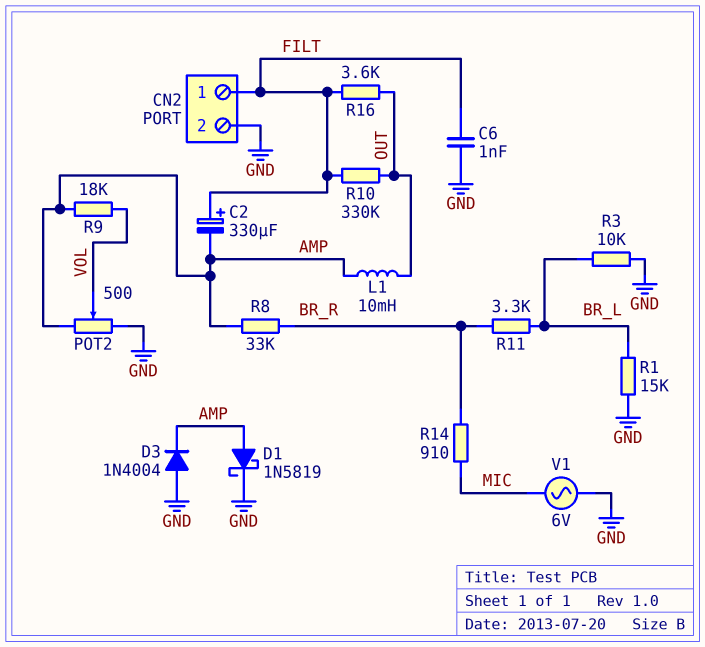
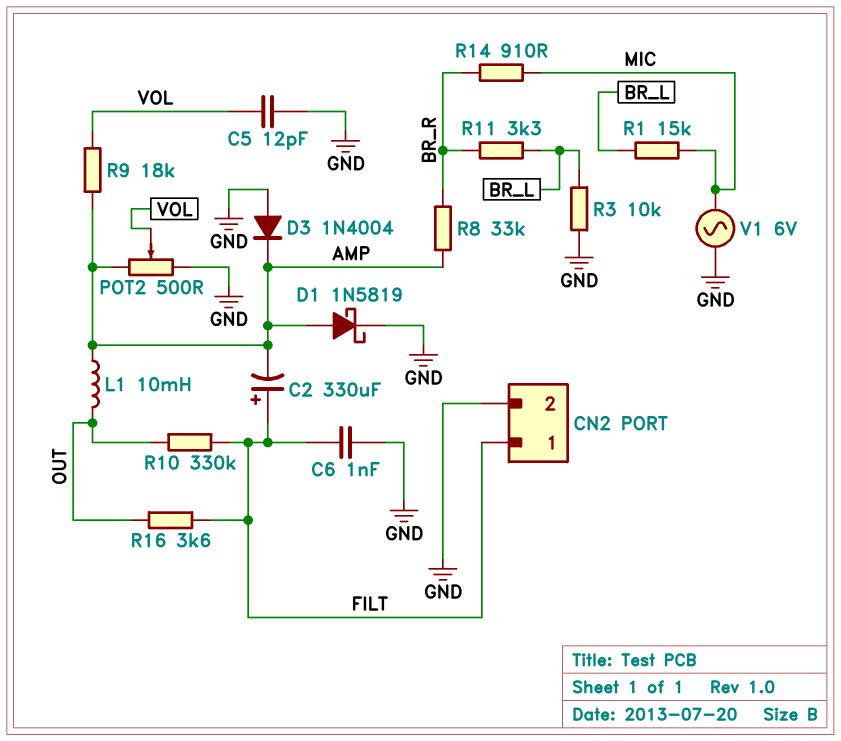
C5: none -> 12pF (GND, VOL)
R1: 15k (BR_L, GND) -> 15k (BR_L, MIC)

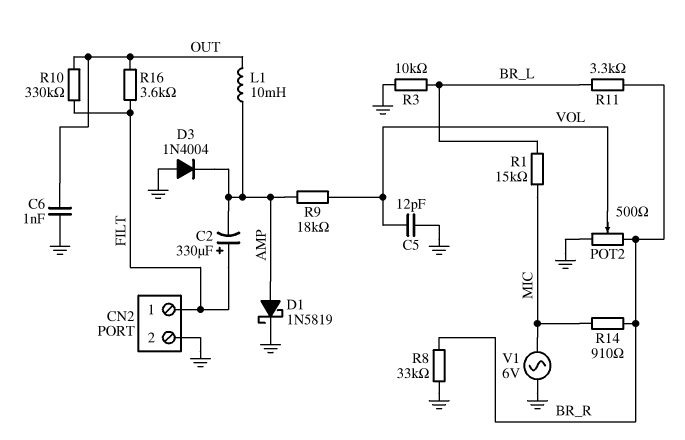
C6: 1nF (FILT, GND) -> 1nF (GND, OUT)
POT2: 500 (AMP, GND, wiper VOL) -> 500 (BR_R, GND, wiper VOL)
R8: 33k (AMP, BR_R) -> 33k (BR_R, GND)

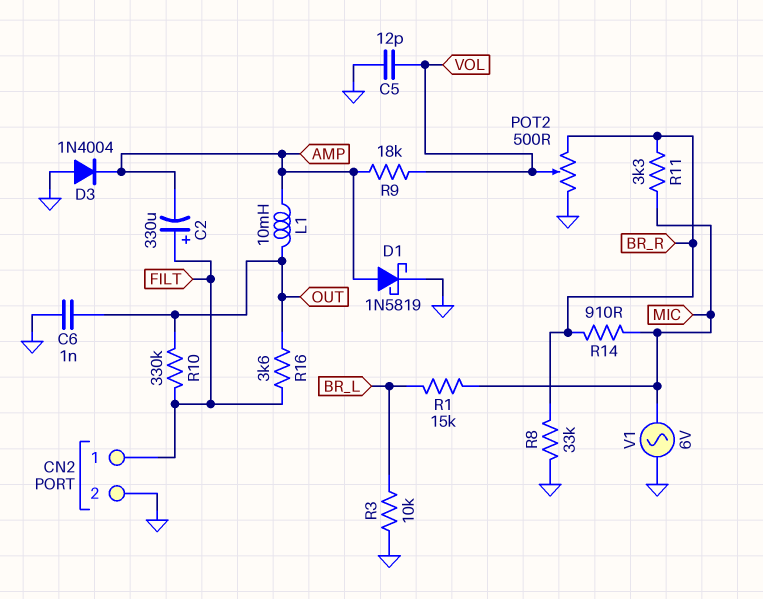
R11: 3.3k (BR_L, BR_R) -> 3.3k (BR_R, MIC)

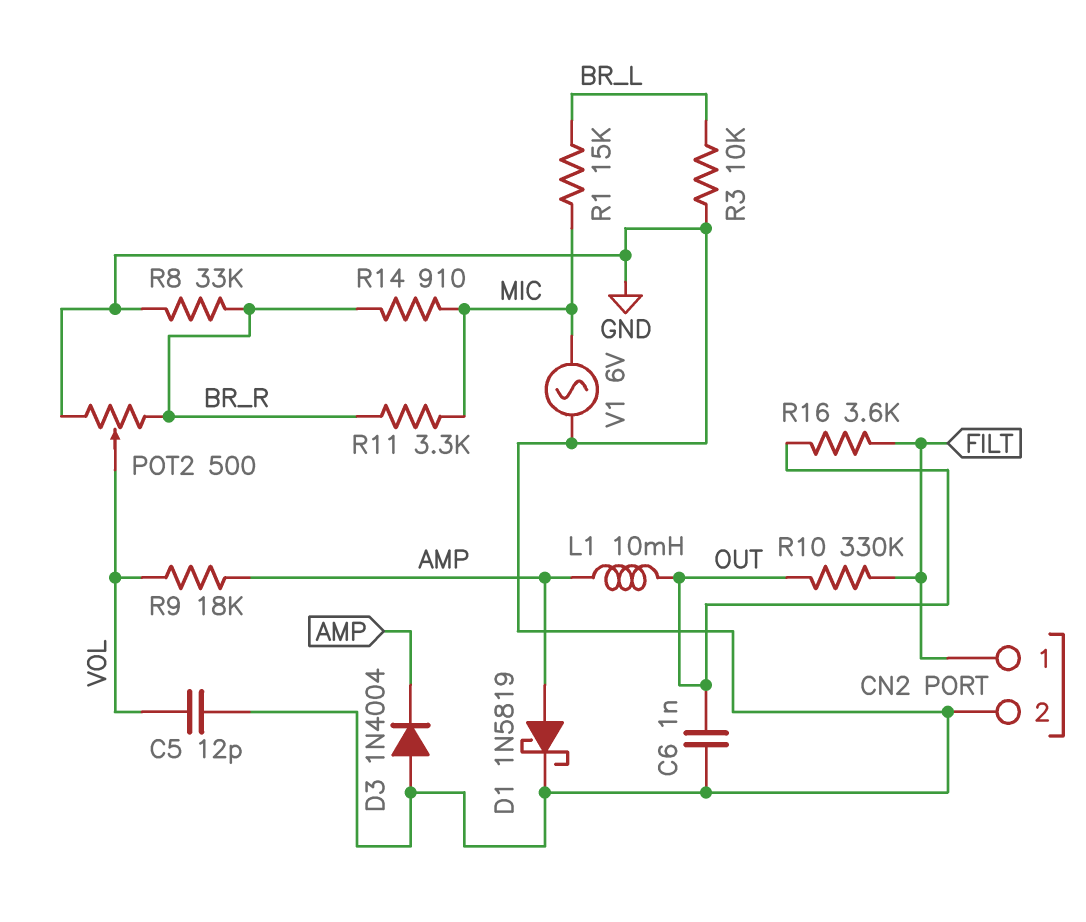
C2: 330uF (plus FILT, minus AMP) -> none

